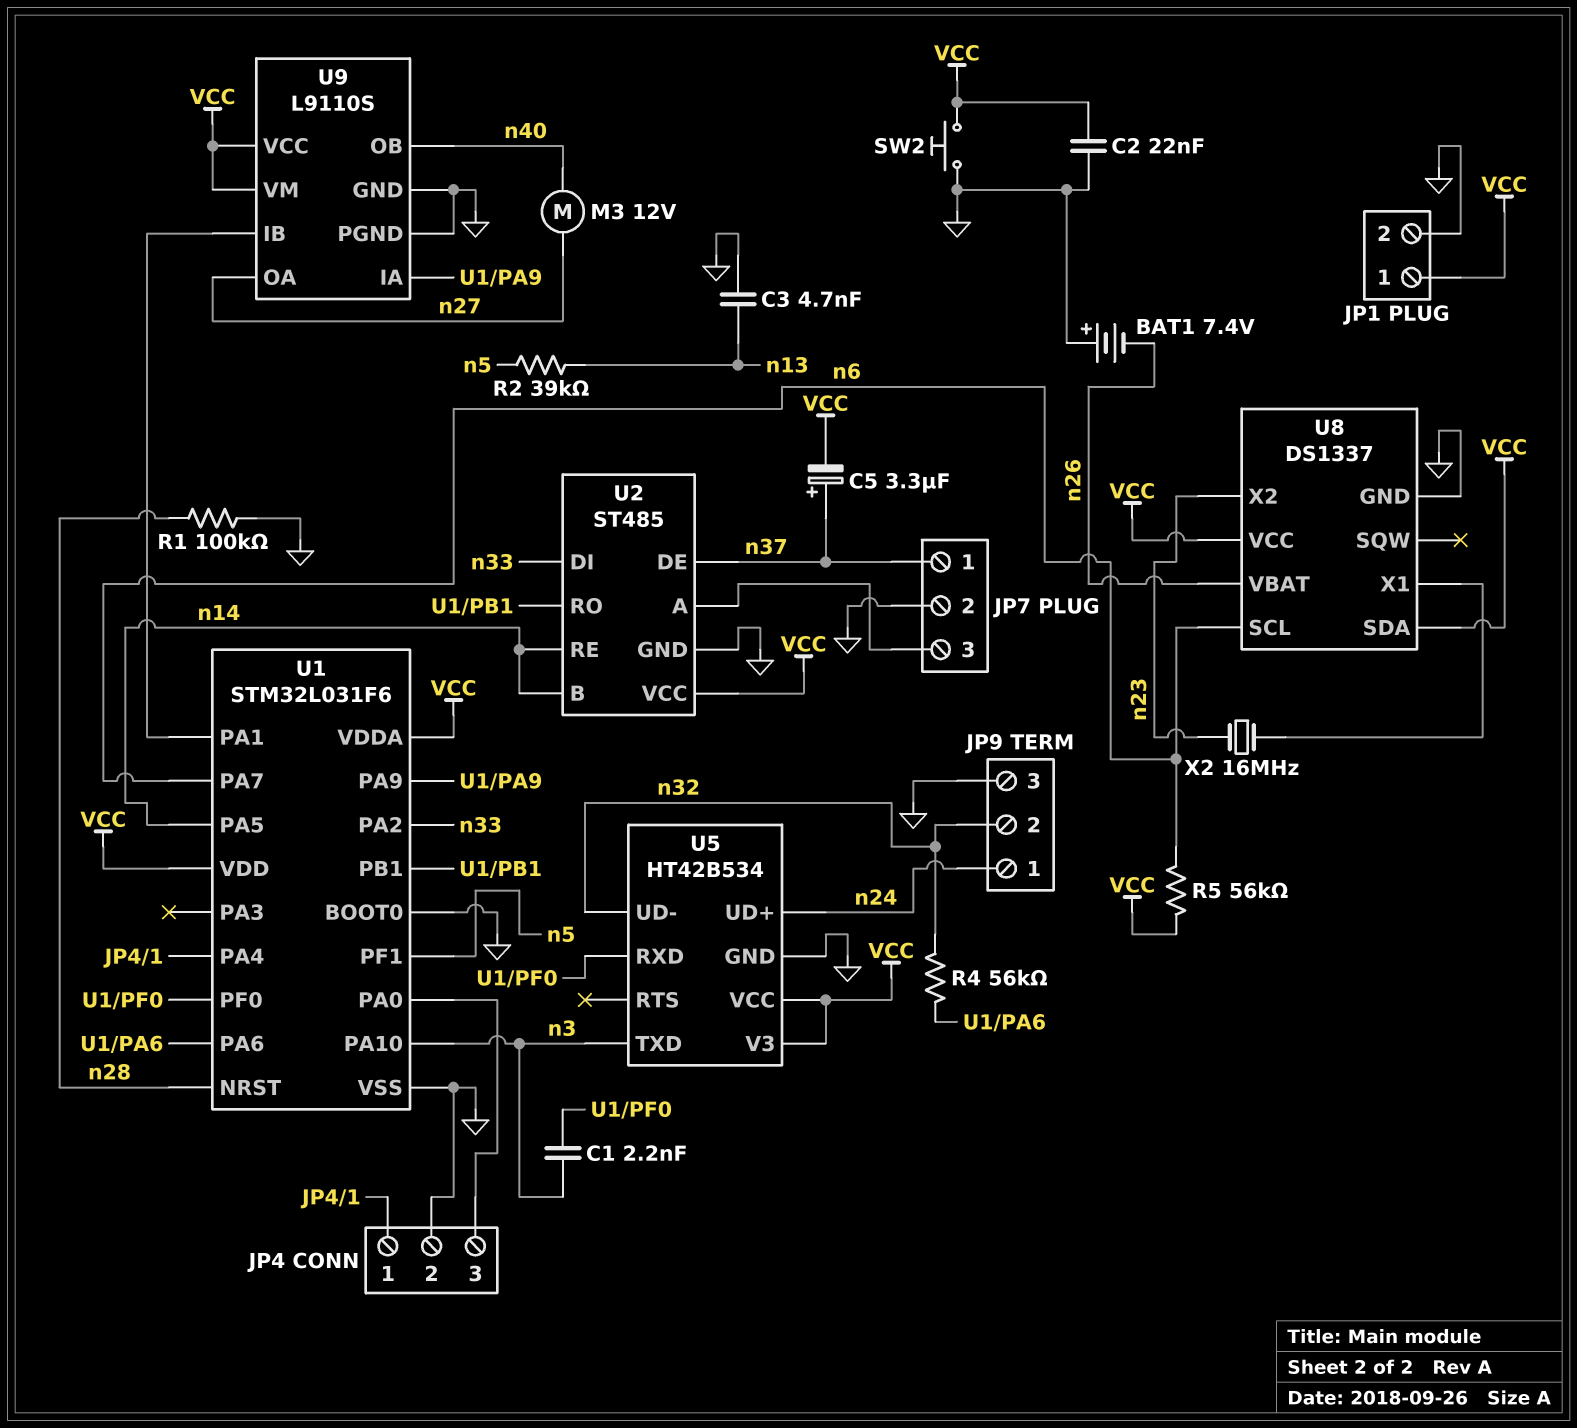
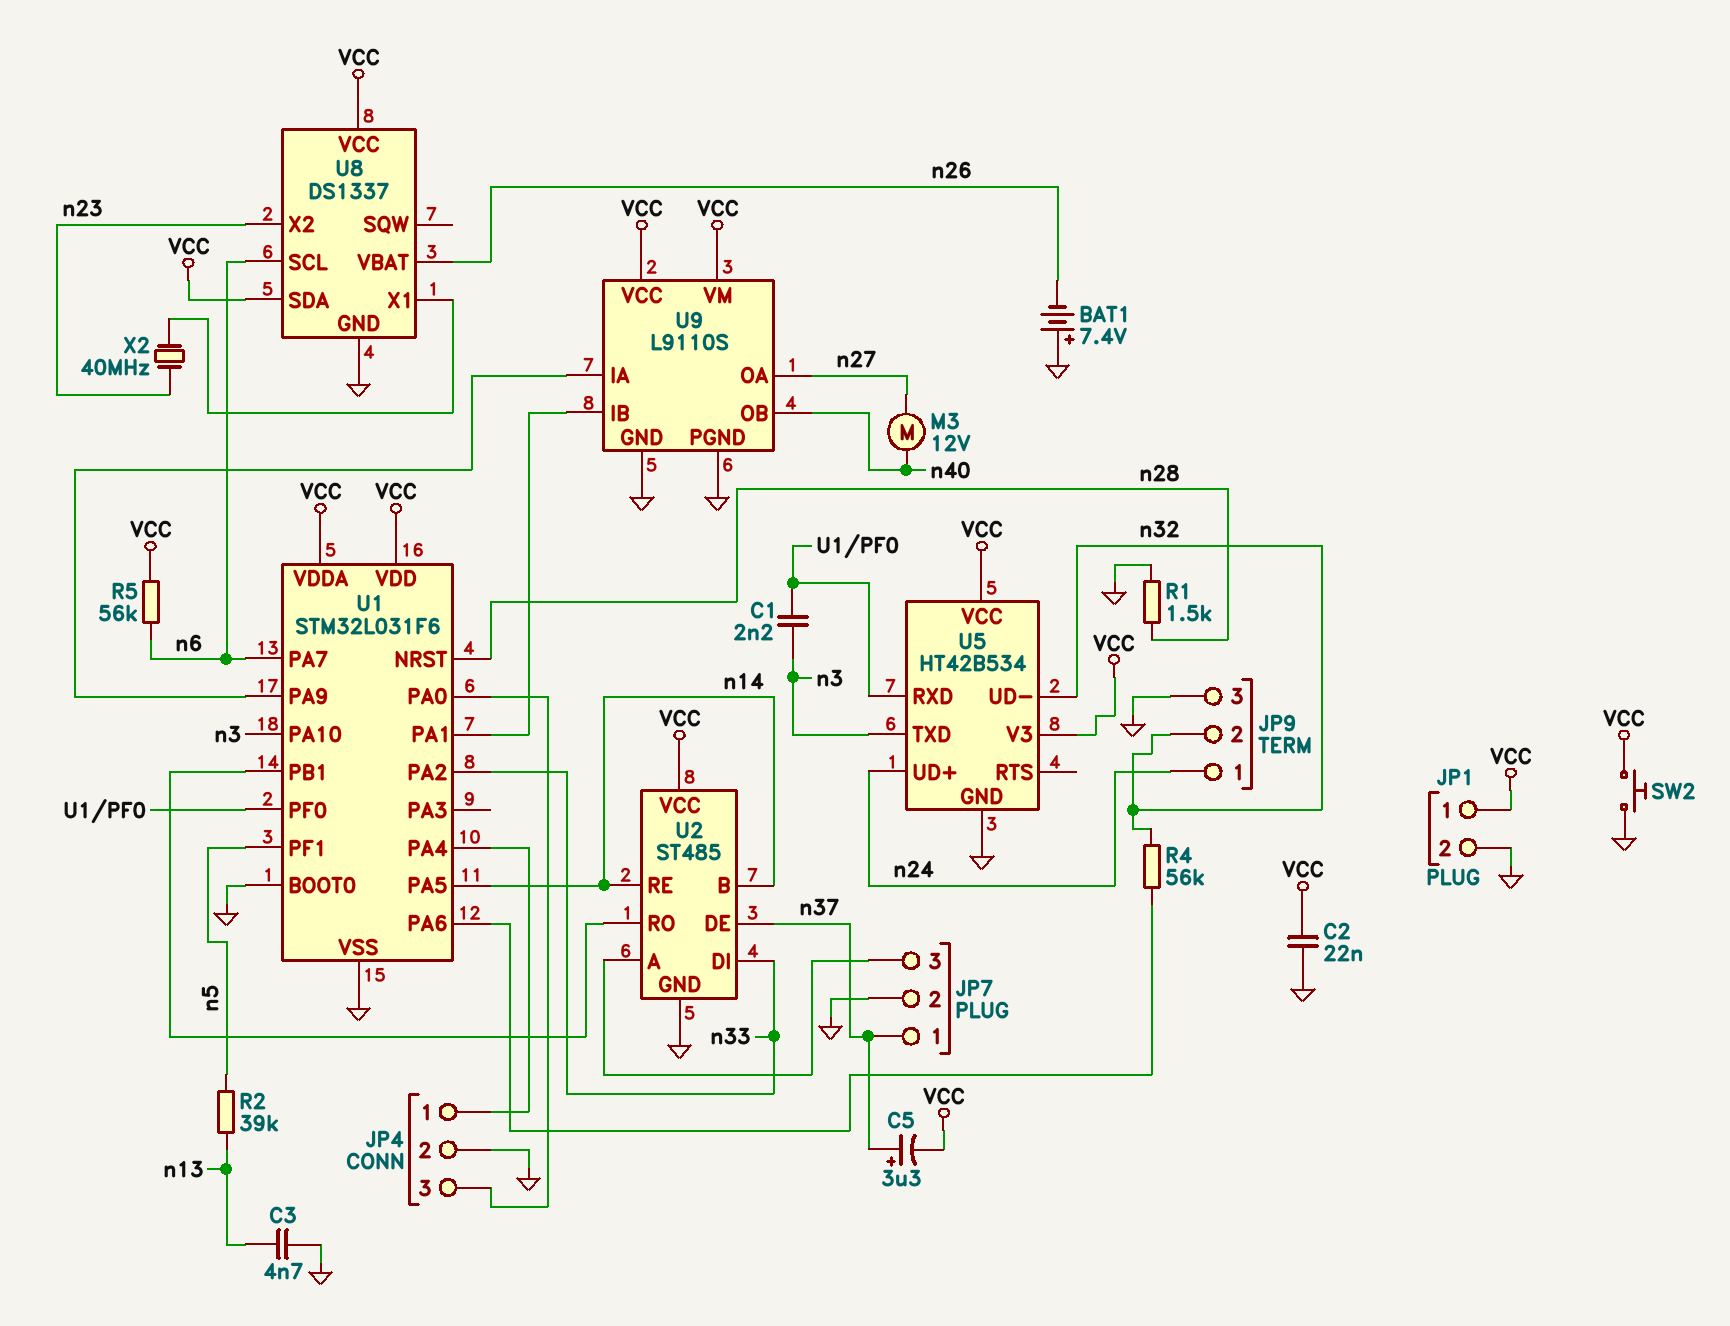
R1: 100k (GND, n28) -> 1.5k (GND, n28)
X2: 16MHz (U8/X1, n23) -> 40MHz (U8/X1, n23)

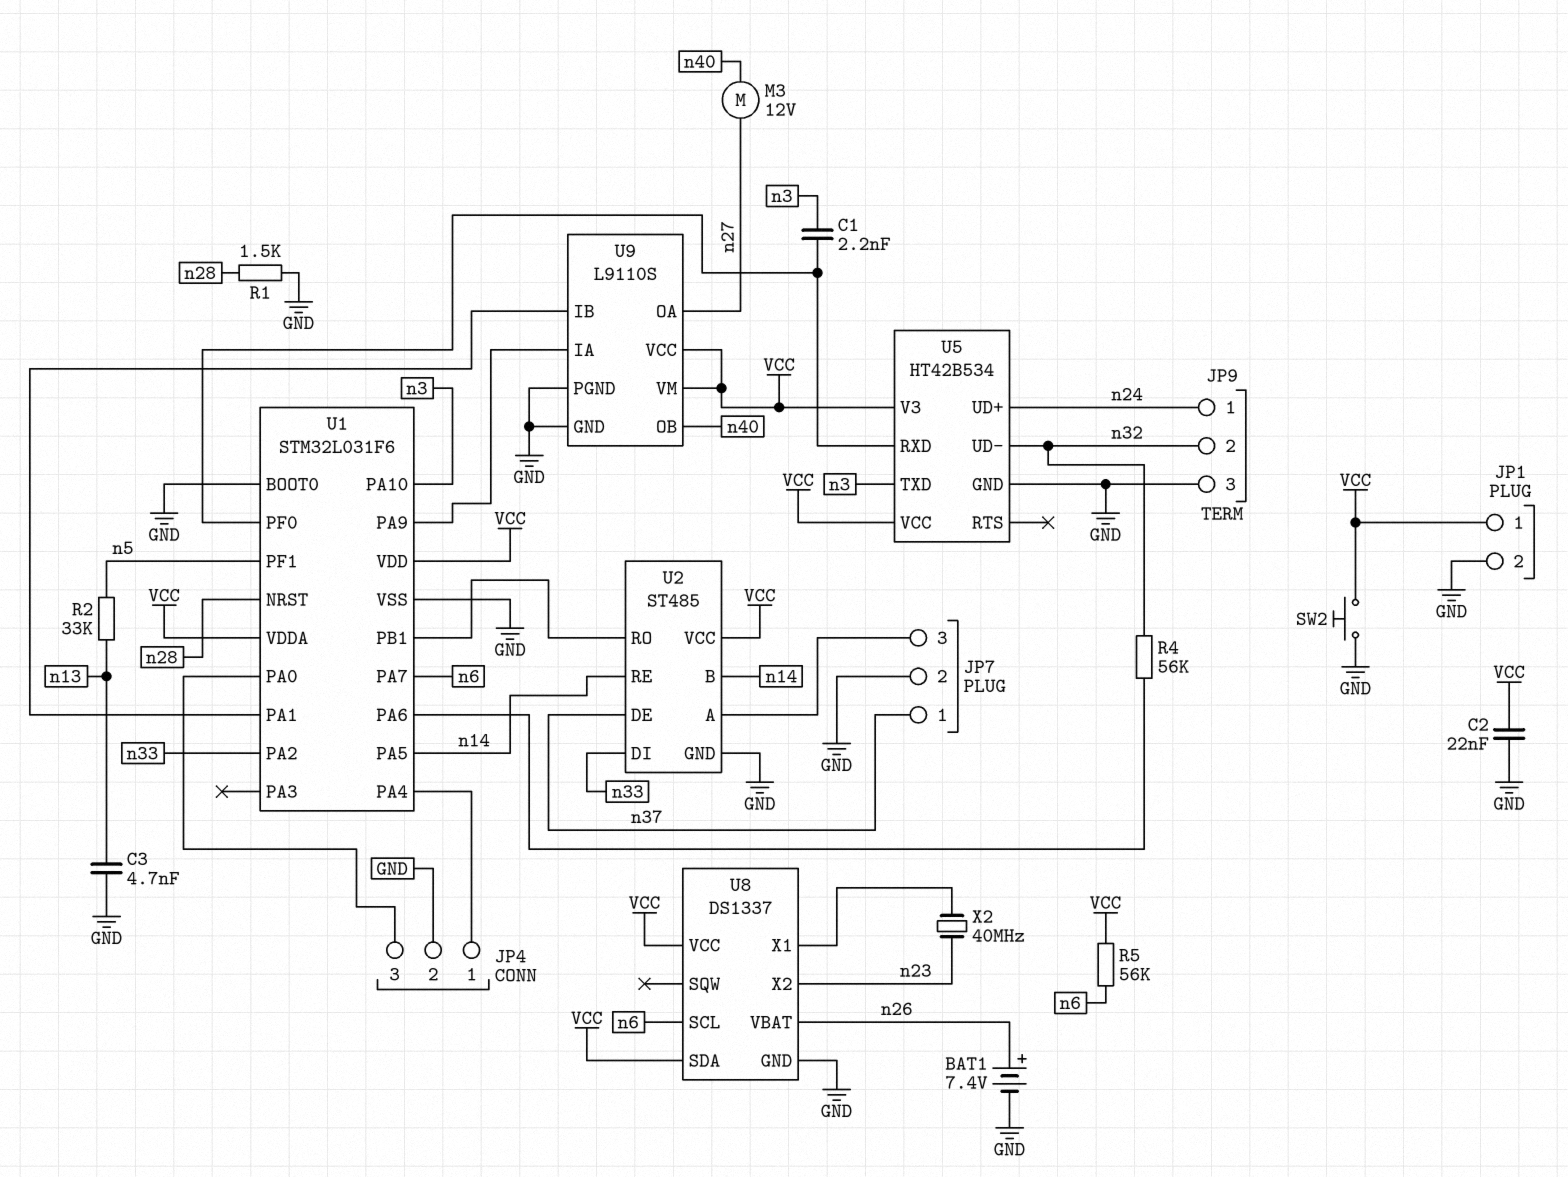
BAT1: 7.4V (plus GND, minus n26) -> 7.4V (plus n26, minus GND)
C5: 3.3uF (plus n37, minus VCC) -> none
R2: 39k (n5, n13) -> 33k (n5, n13)

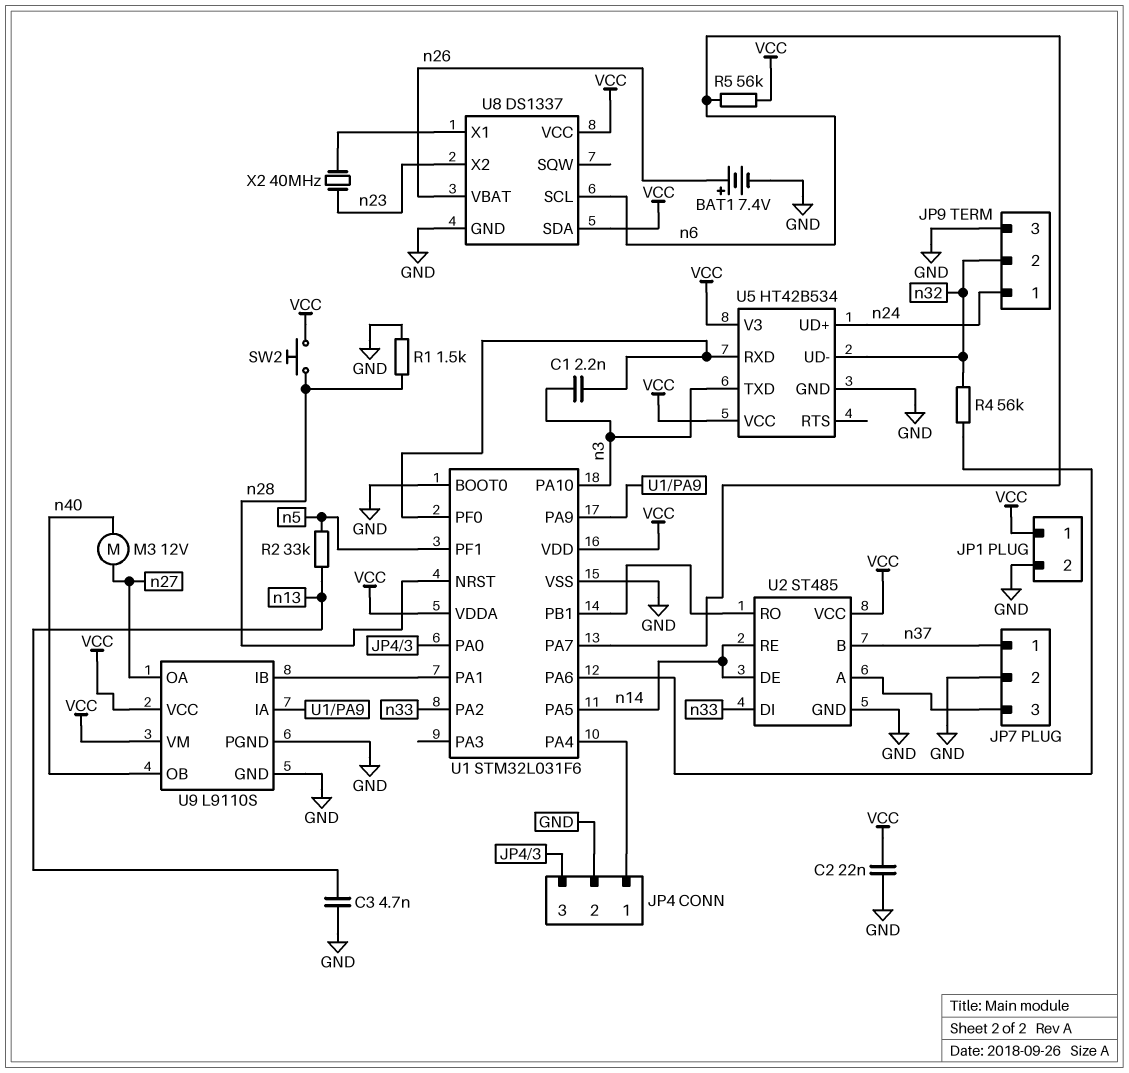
SW2: button (GND, VCC) -> button (VCC, n28)
U2 pin B: n14 -> n37
U2 pin DE: n37 -> n14

